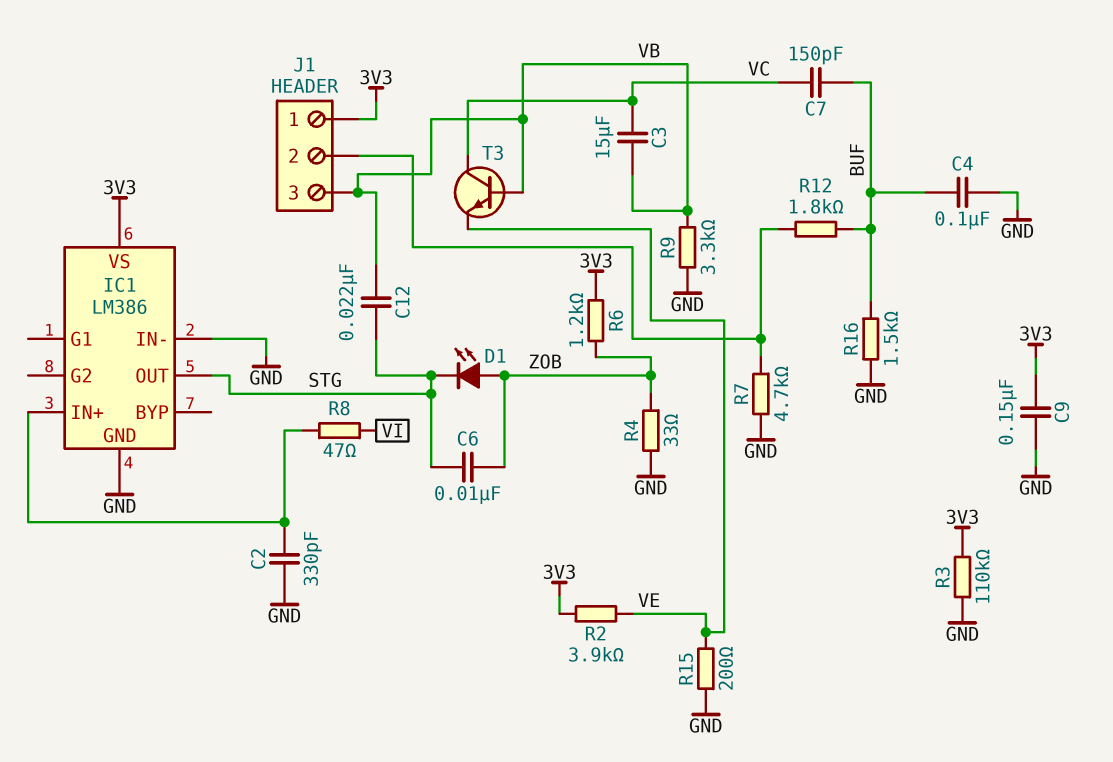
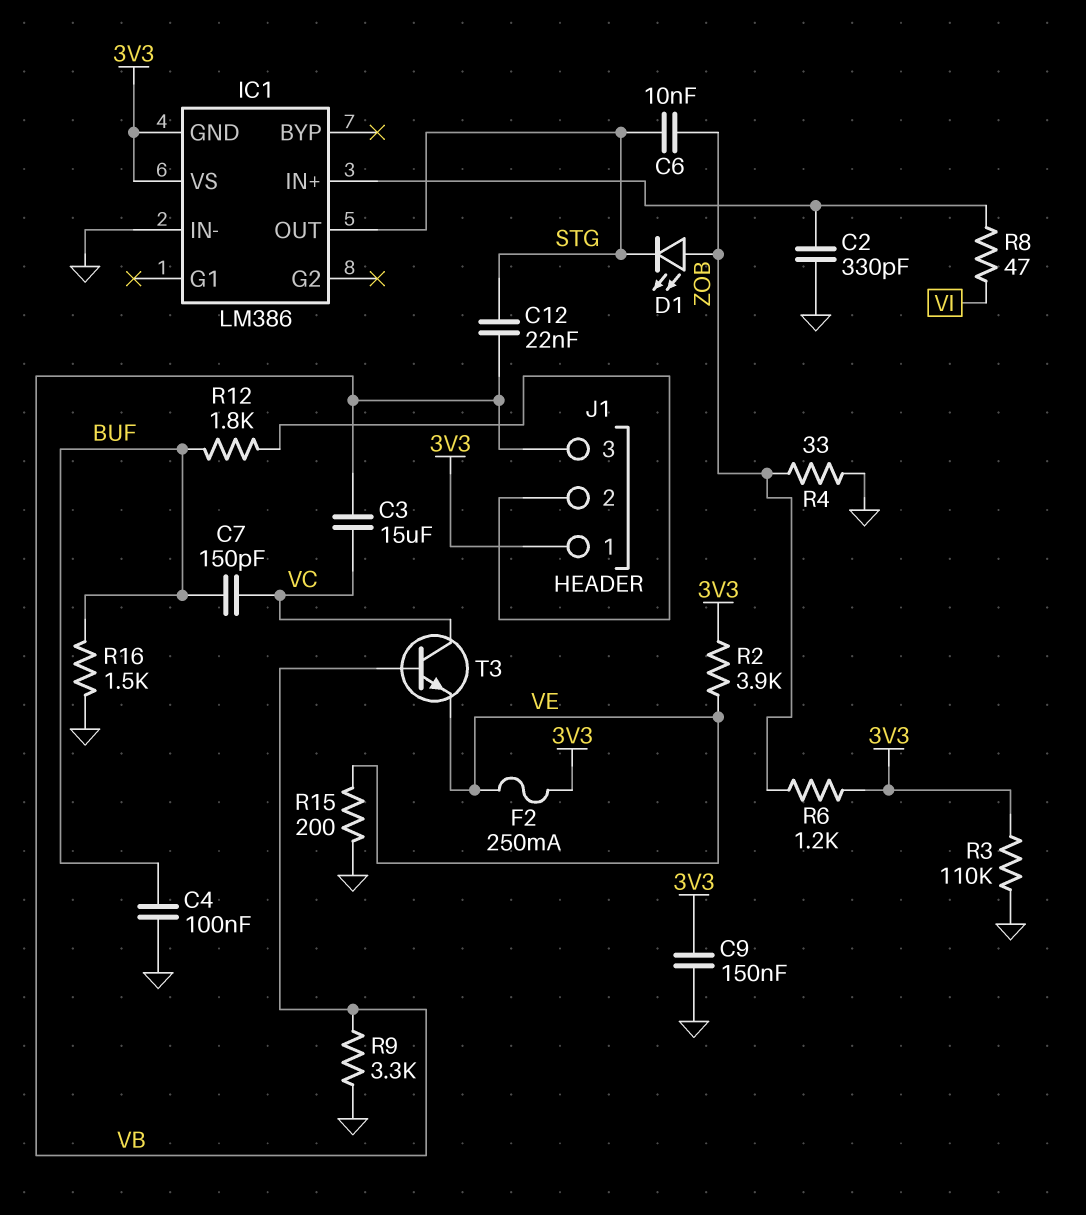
F2: none -> 250mA (3V3, VE)
IC1 pin GND: GND -> 3V3
R7: 4.7k (GND, J1/2) -> none

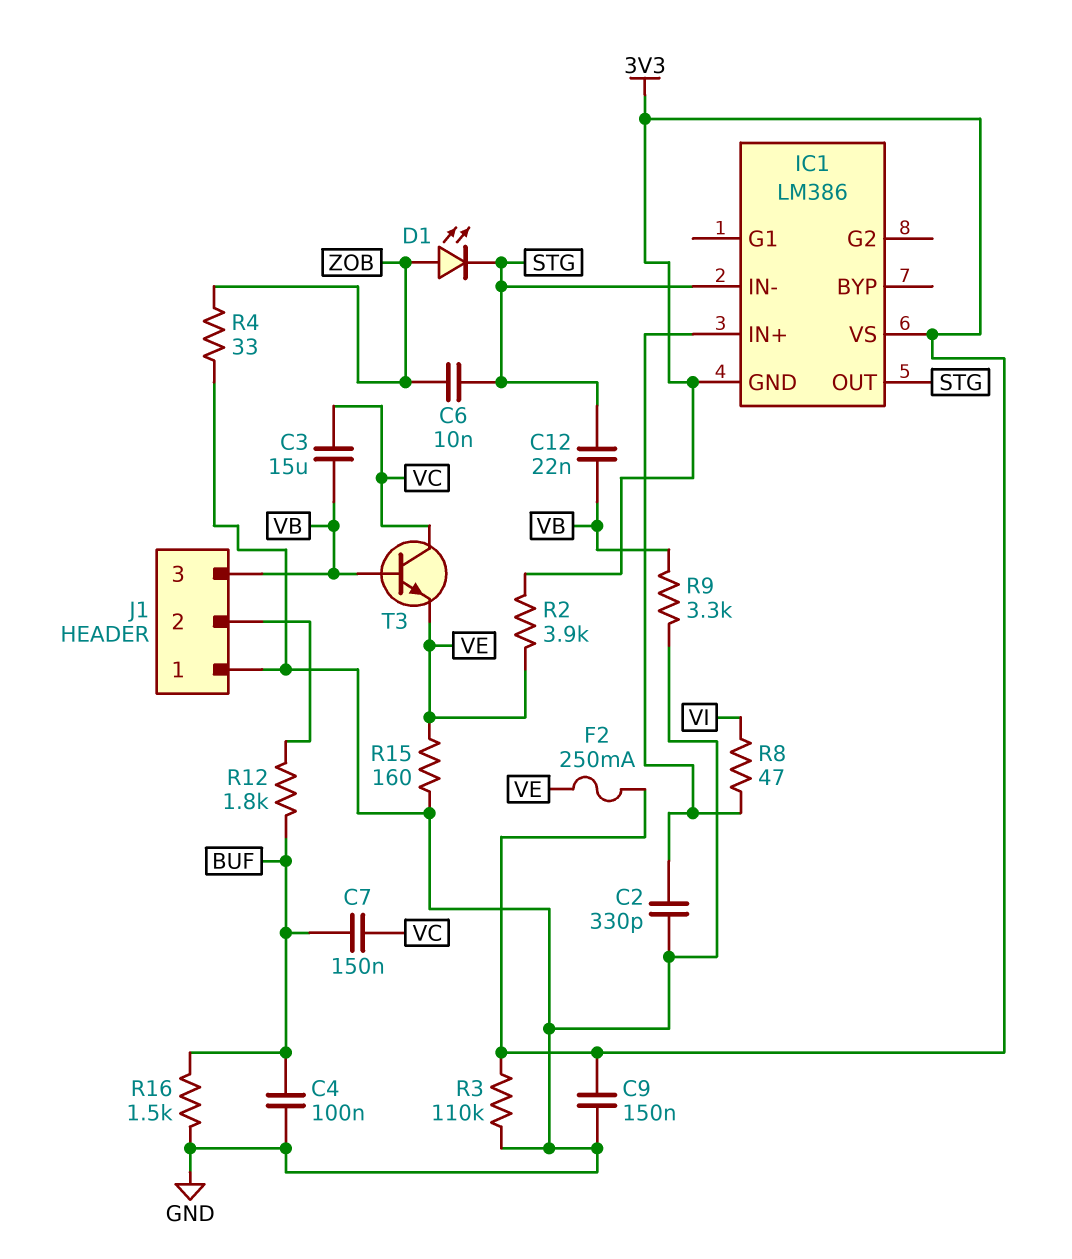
C7: 150pF (BUF, VC) -> 150nF (BUF, VC)
IC1 pin IN-: GND -> STG
J1 pin 1: 3V3 -> GND
R6: 1.2k (3V3, ZOB) -> none
R15: 200 (GND, VE) -> 160 (GND, VE)

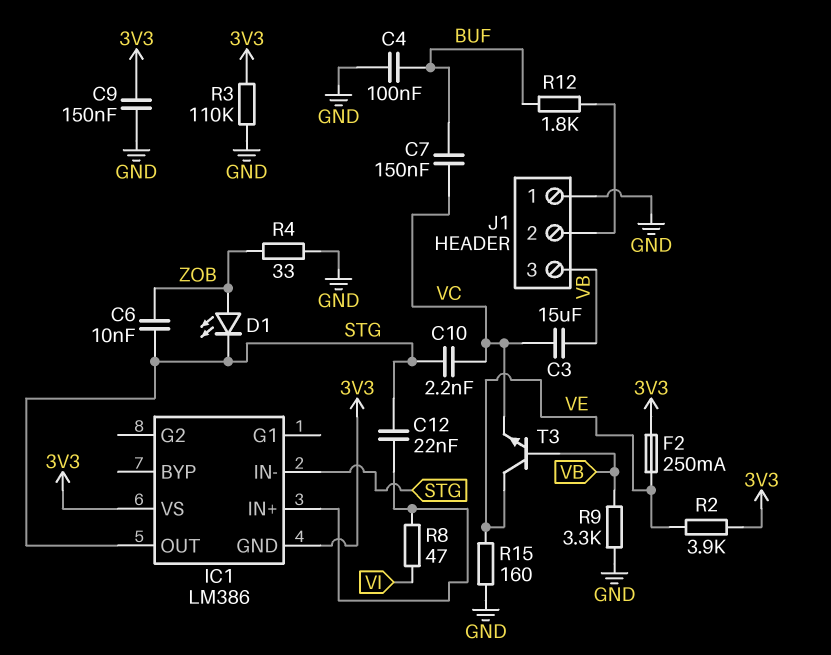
C2: 330pF (GND, IC1/IN+) -> none
C10: none -> 2.2nF (STG, VC)
C12: 22nF (STG, VB) -> 22nF (IC1/IN+, STG)
R16: 1.5k (BUF, GND) -> none
T3: NPN (B VB, C VC, E VE) -> NPN (B VB, C VE, E VC)

